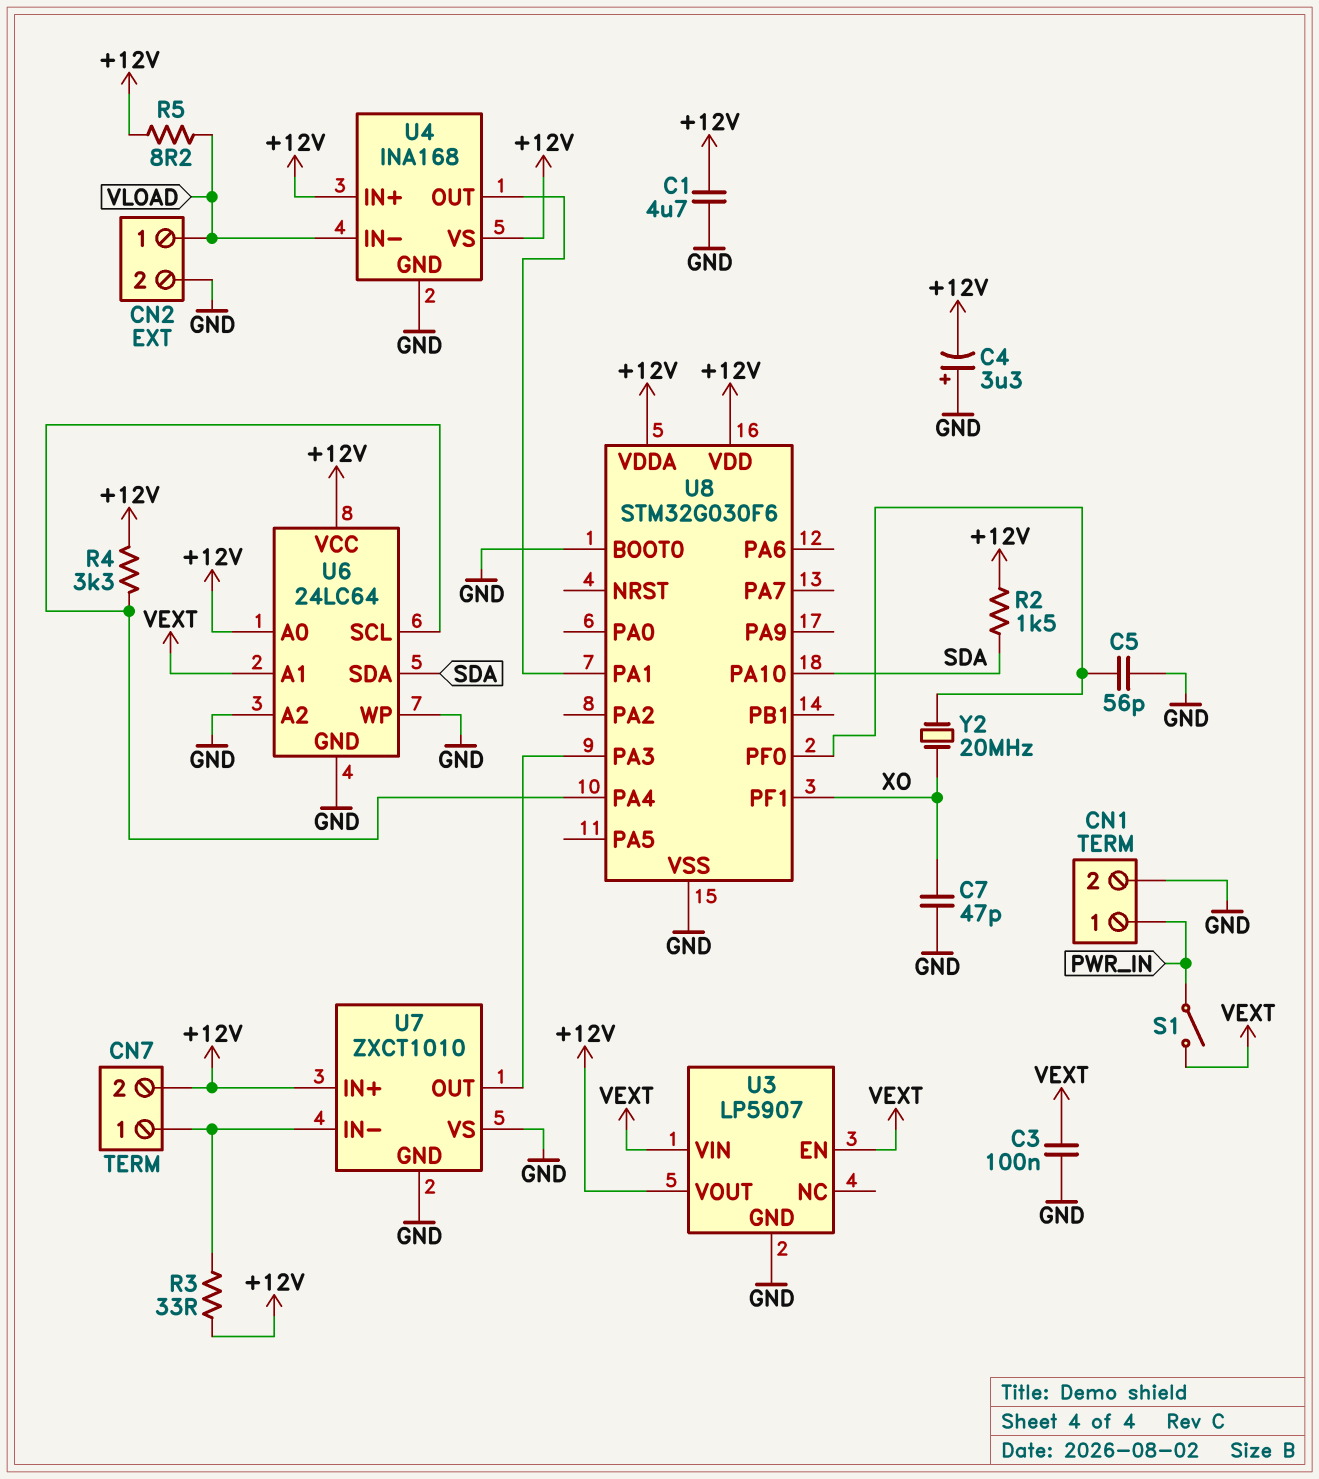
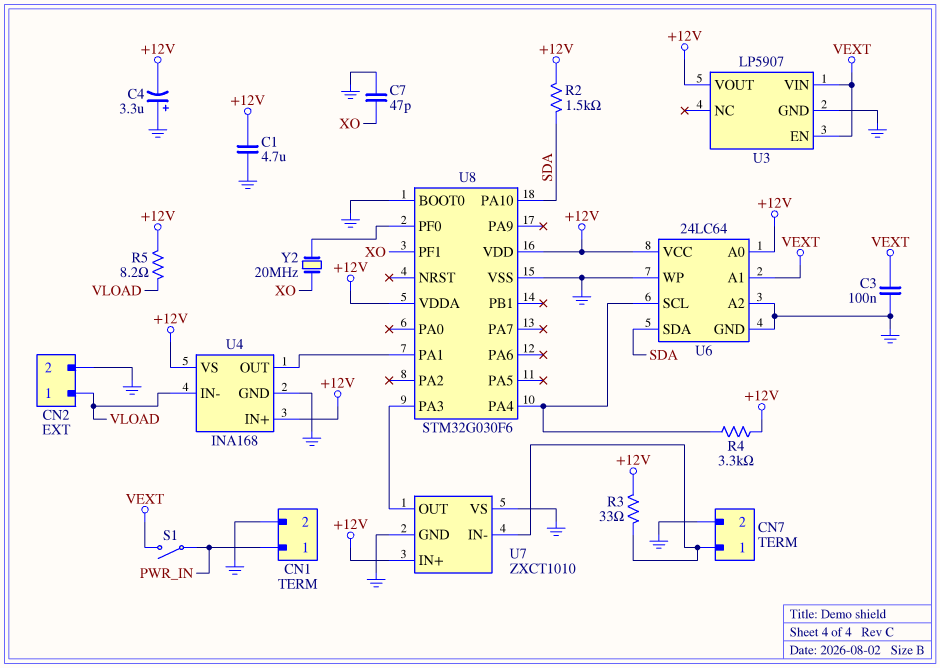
C5: 56pF (GND, U8/PF0) -> none
CN7 pin 2: +12V -> GND

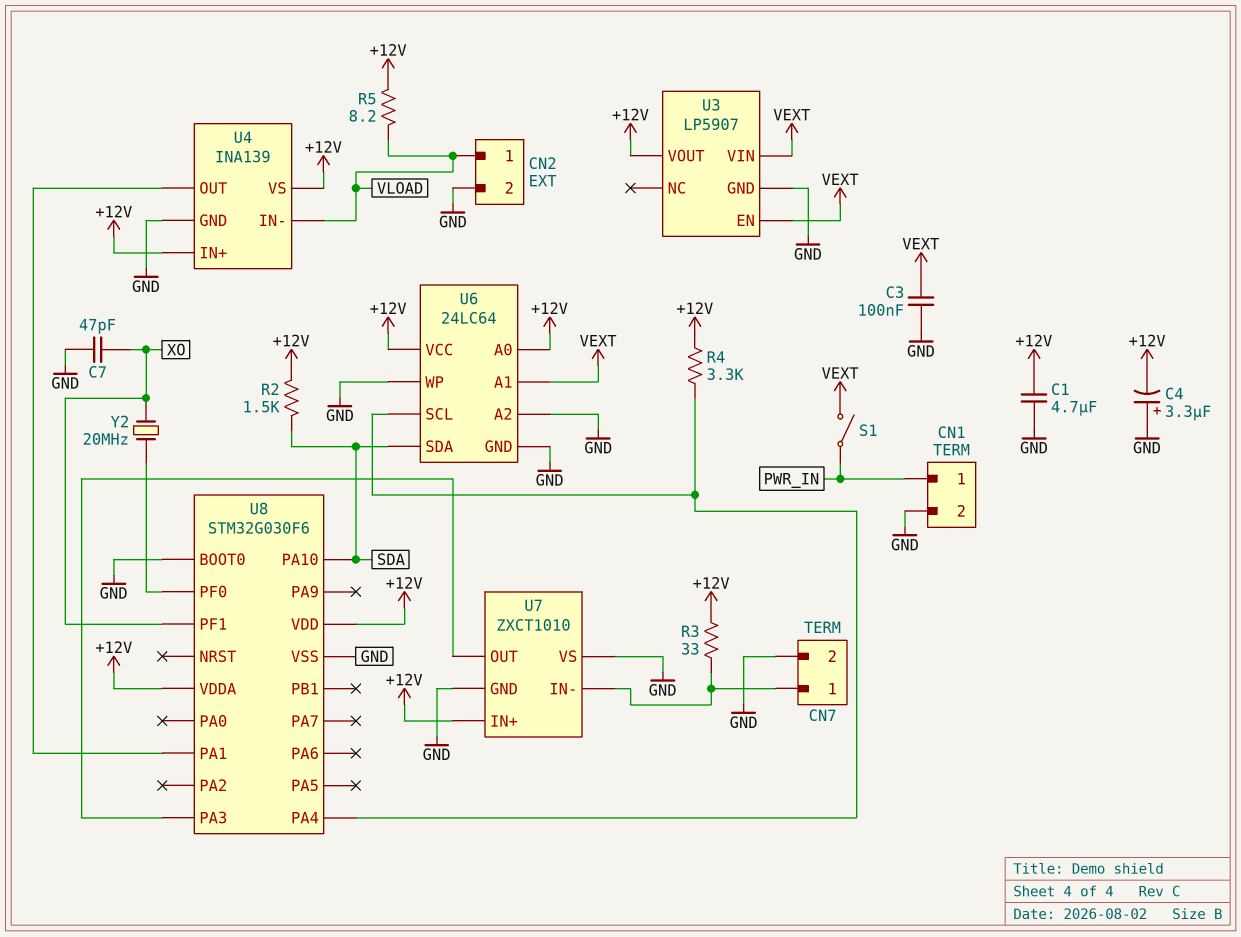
U4: INA168 -> INA139

